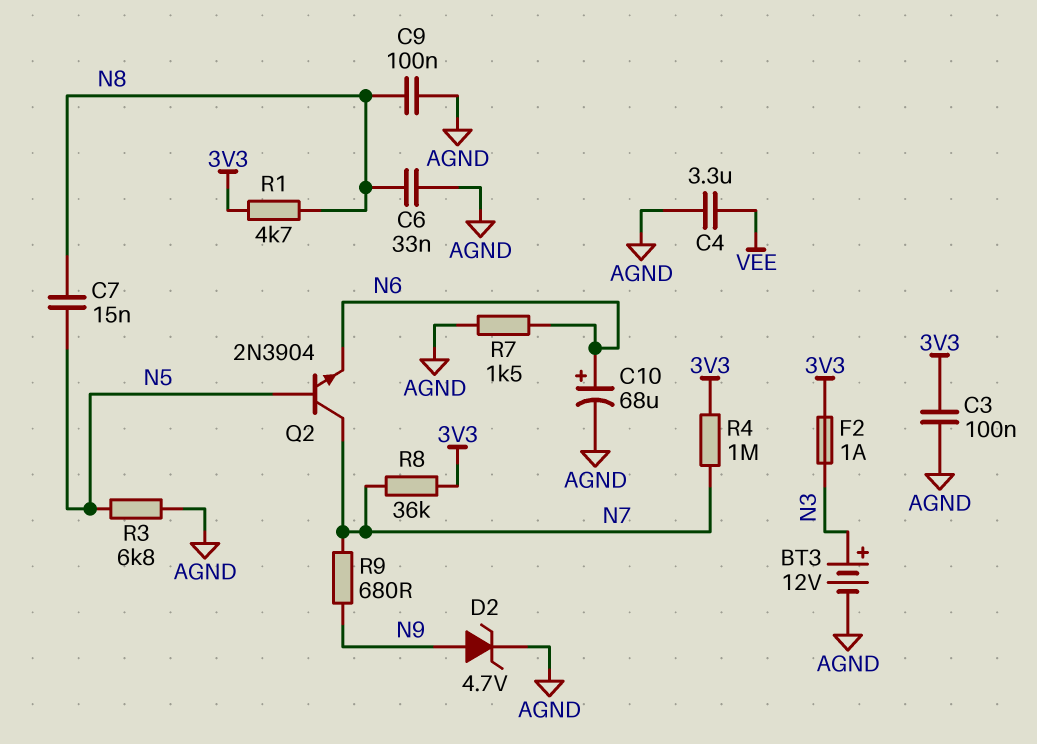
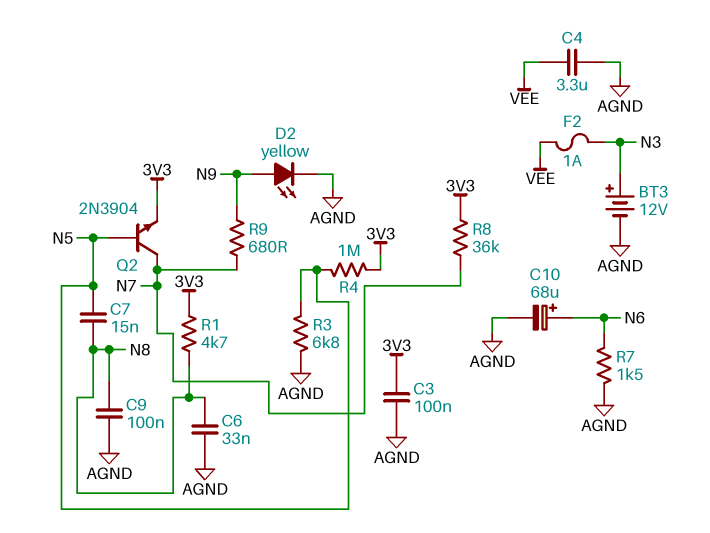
D2: zener 4.7V (A N9, K AGND) -> LED yellow (A N9, K AGND)
F2: 1A (3V3, N3) -> 1A (N3, VEE)
Q2: NPN 2N3904 (B N5, C N7, E N6) -> NPN 2N3904 (B N5, C N7, E 3V3)
R4: 1M (3V3, N7) -> 1M (3V3, N5)

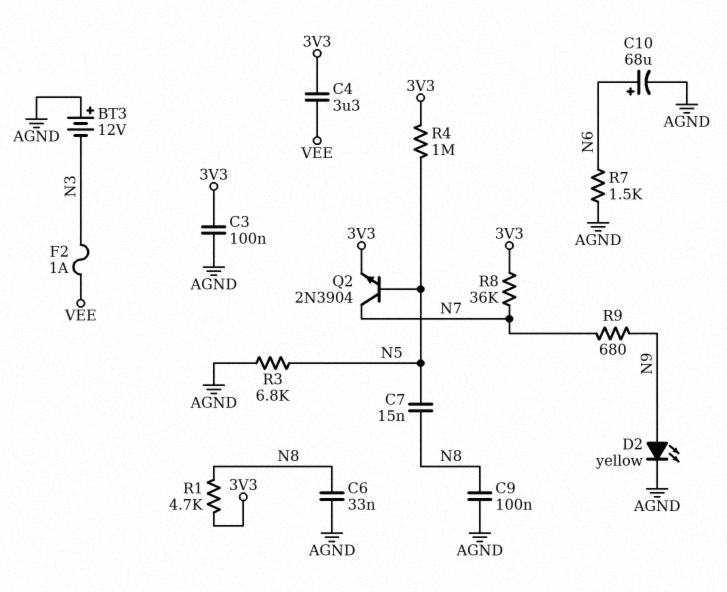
BT3: 12V (plus N3, minus AGND) -> 12V (plus AGND, minus N3)
C4: 3.3uF (AGND, VEE) -> 3.3uF (3V3, VEE)

